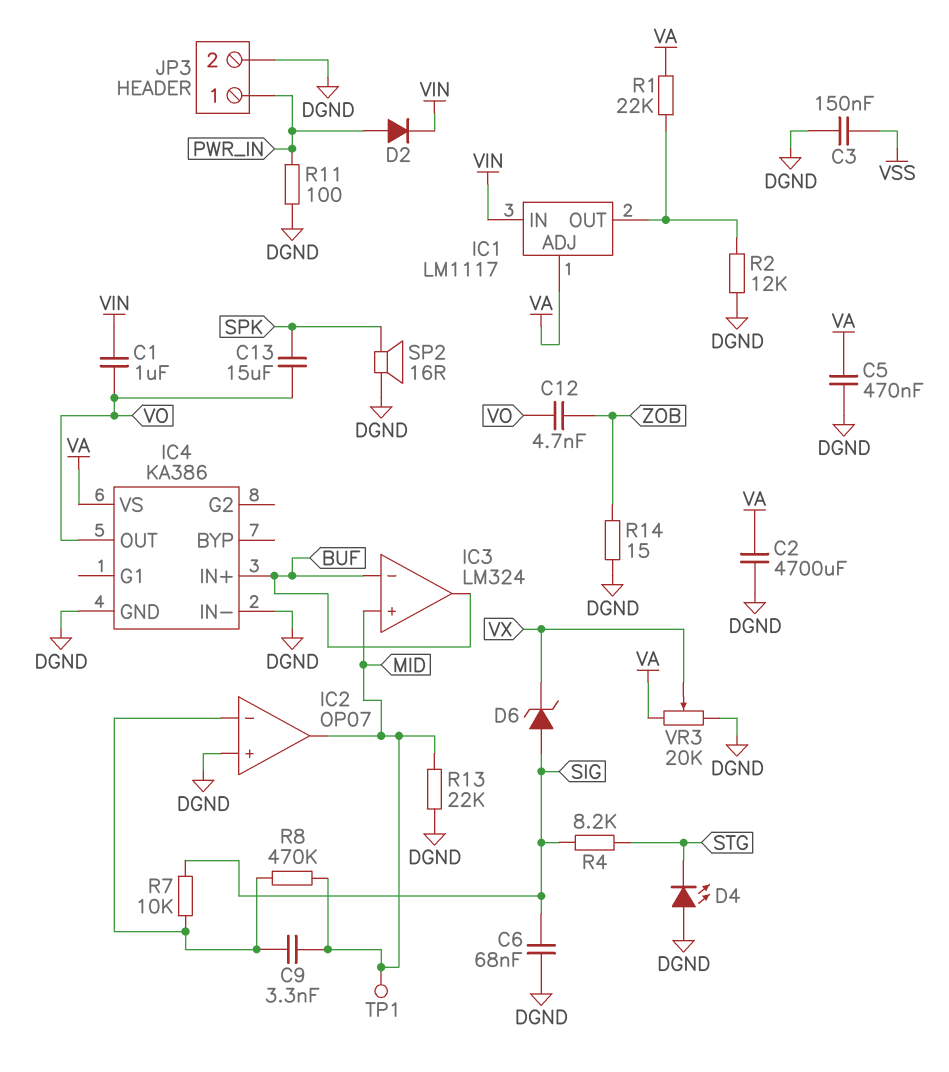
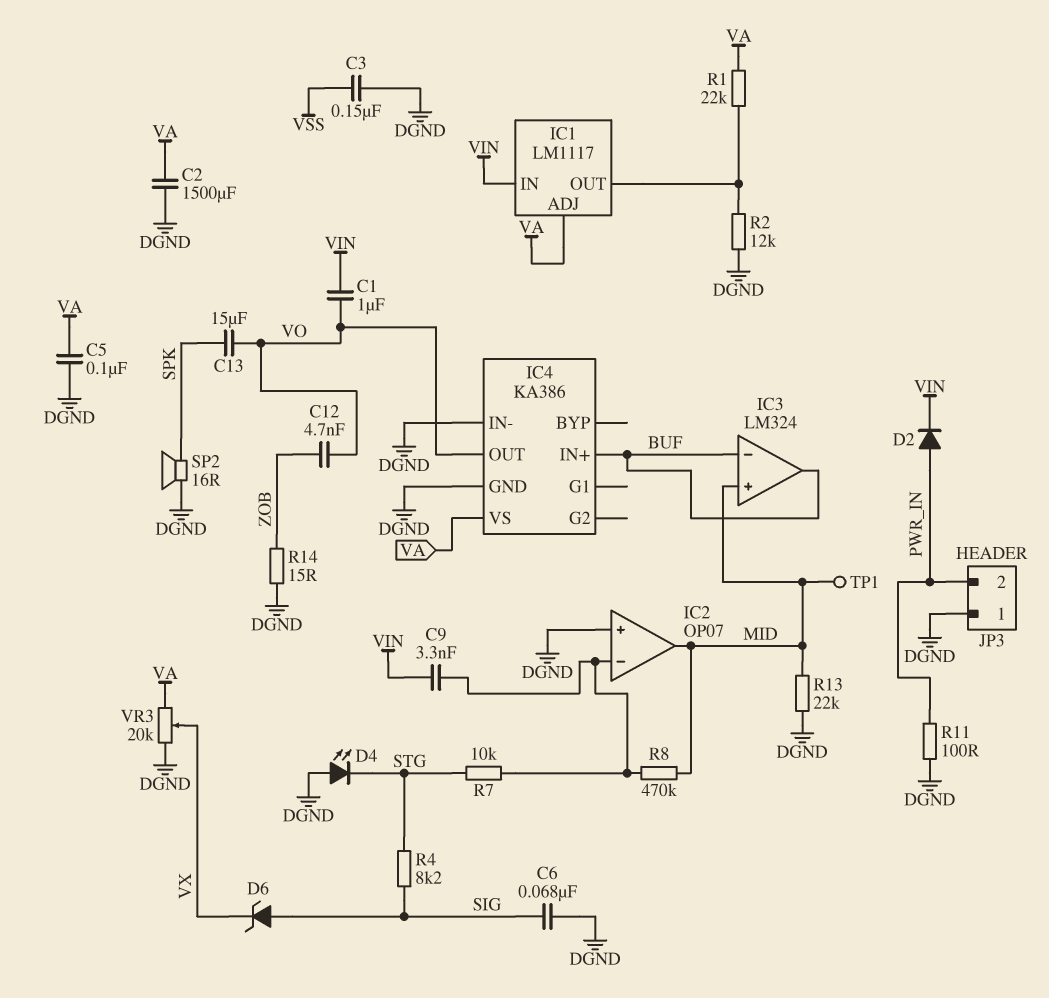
C2: 4700uF (DGND, VA) -> 1500uF (DGND, VA)
C5: 470nF (DGND, VA) -> 100nF (DGND, VA)
C9: 3.3nF (IC2/in-, MID) -> 3.3nF (IC2/in-, VIN)
JP3 pin 1: PWR_IN -> DGND
JP3 pin 2: DGND -> PWR_IN
R7: 10k (IC2/in-, SIG) -> 10k (IC2/in-, STG)

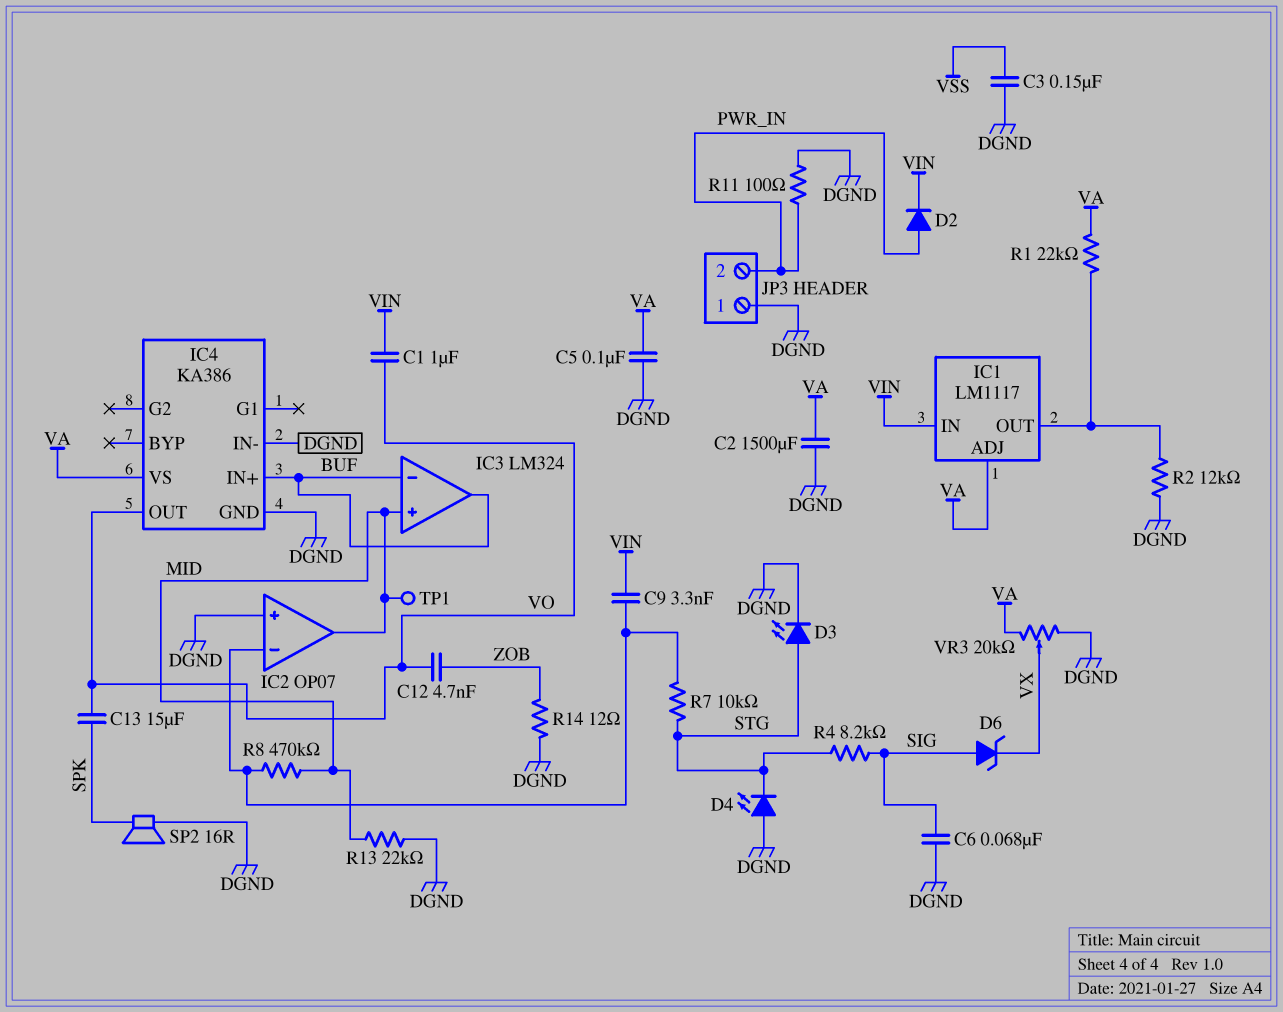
D3: none -> LED (A STG, K DGND)
R14: 15 (DGND, ZOB) -> 12 (DGND, ZOB)

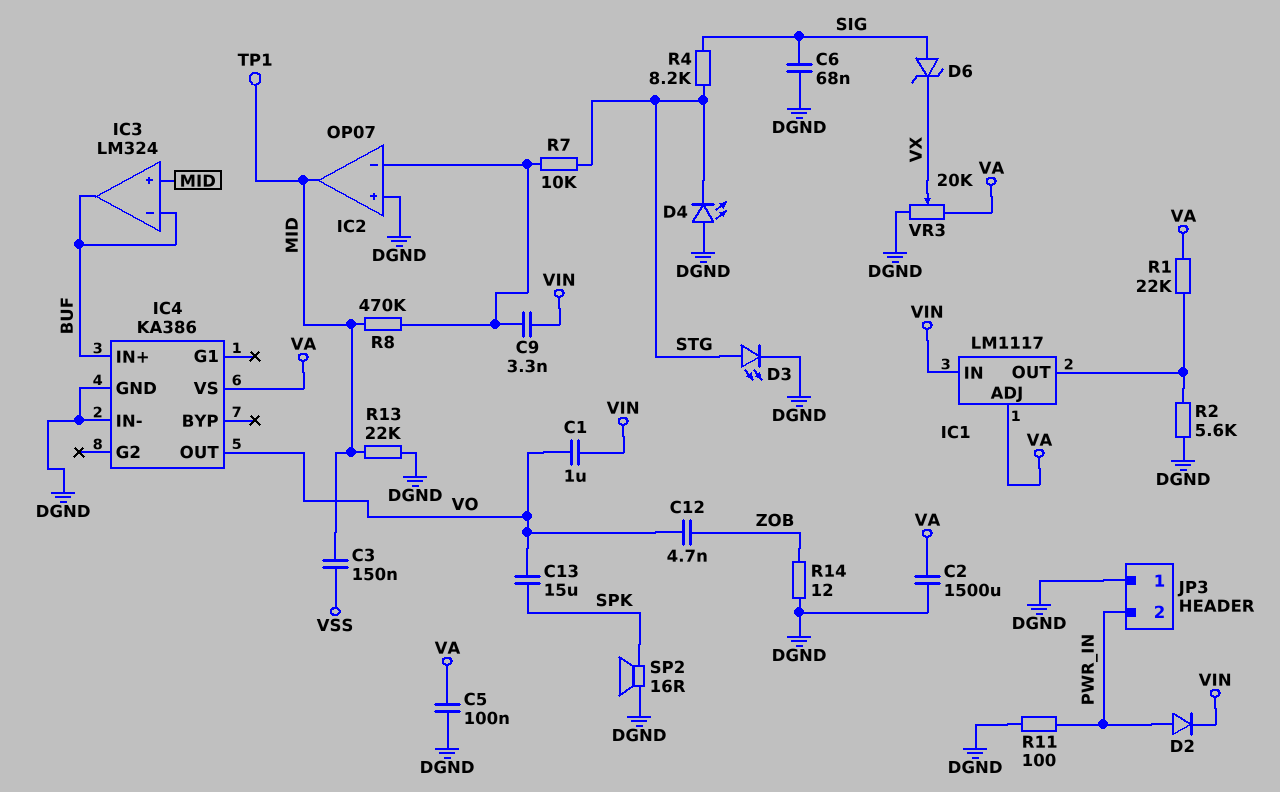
C3: 150nF (DGND, VSS) -> 150nF (MID, VSS)
R2: 12k (DGND, IC1/OUT) -> 5.6k (DGND, IC1/OUT)

